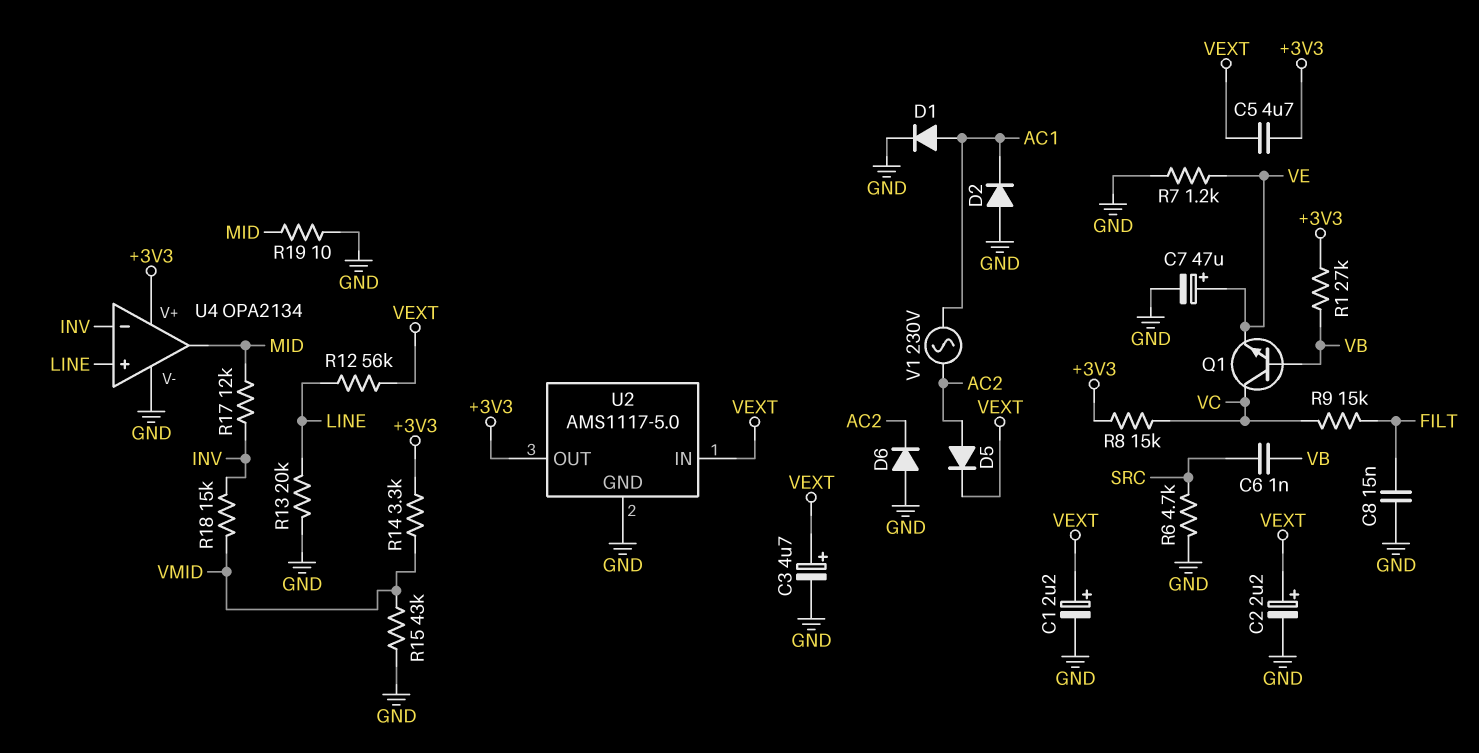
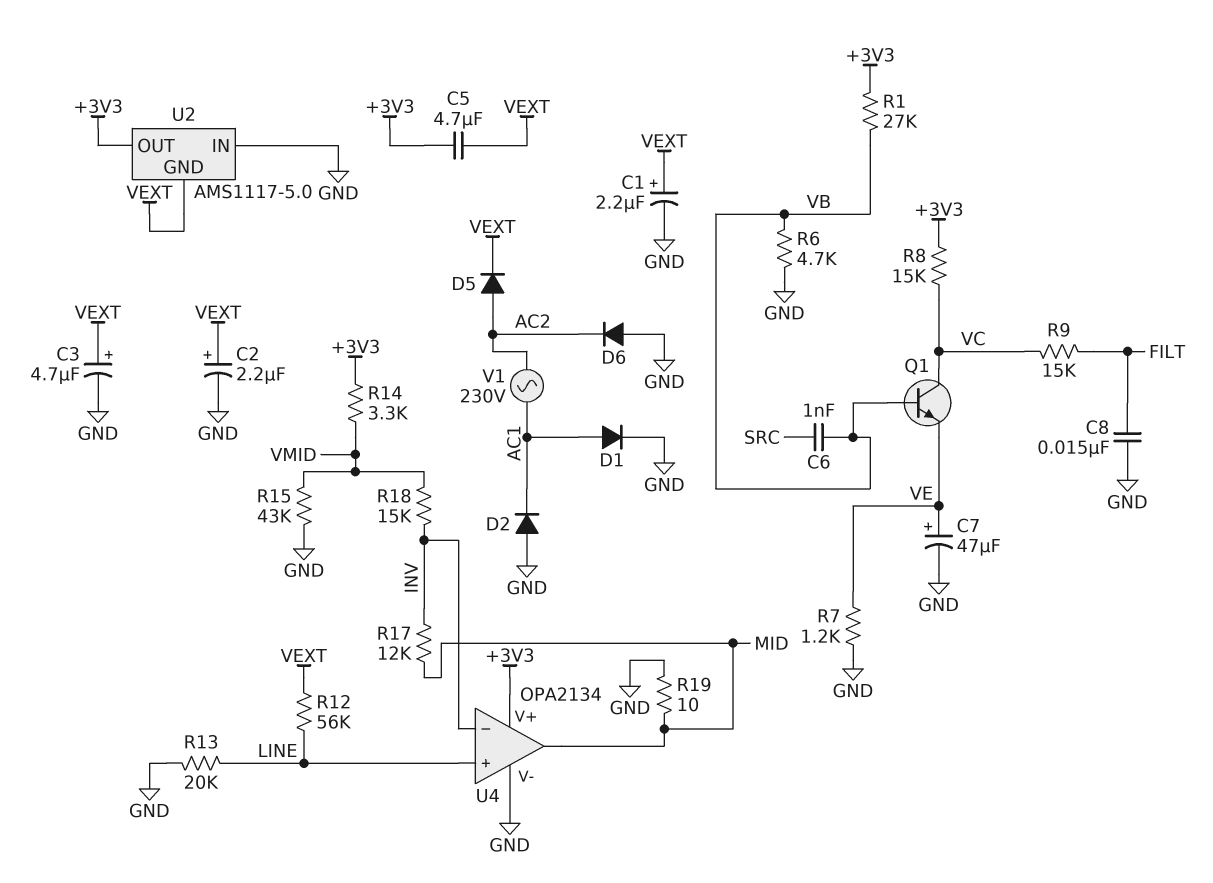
R6: 4.7k (GND, SRC) -> 4.7k (GND, VB)
U2 pin GND: GND -> VEXT
U2 pin IN: VEXT -> GND

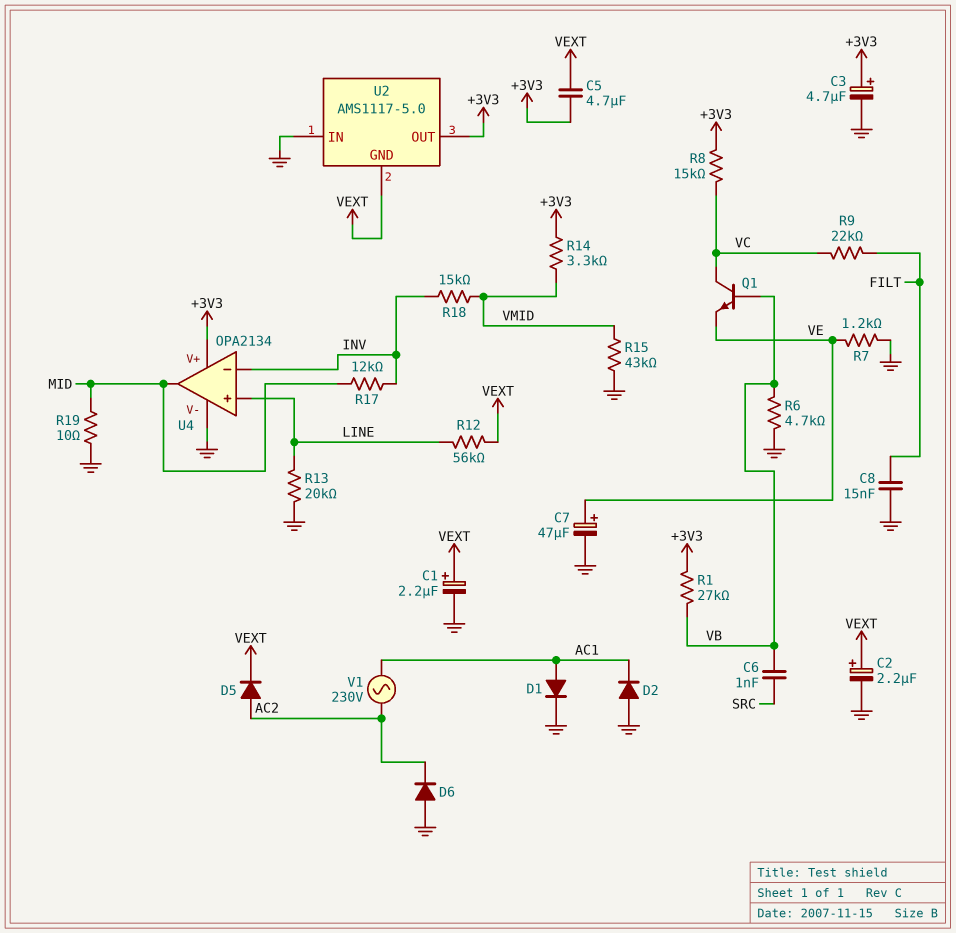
C3: 4.7uF (plus VEXT, minus GND) -> 4.7uF (plus +3V3, minus GND)
R9: 15k (FILT, VC) -> 22k (FILT, VC)

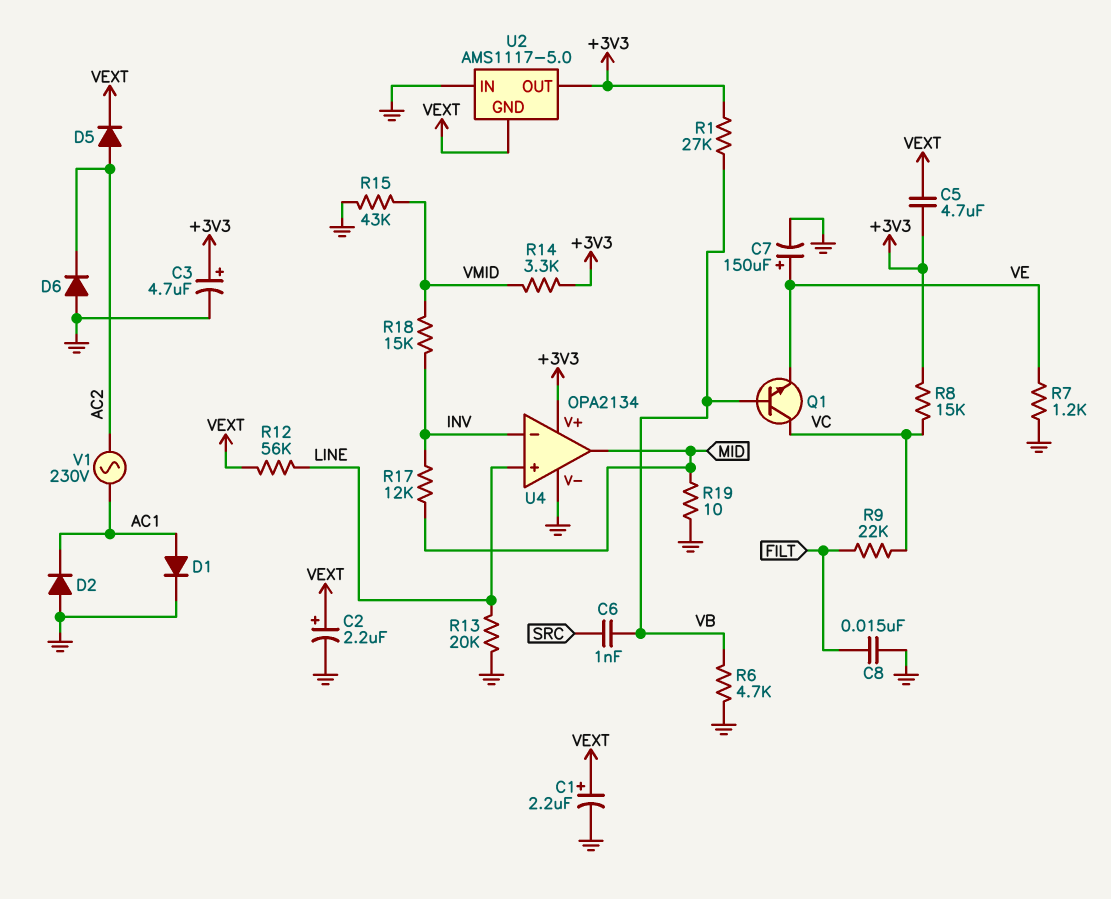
C7: 47uF (plus VE, minus GND) -> 150uF (plus VE, minus GND)

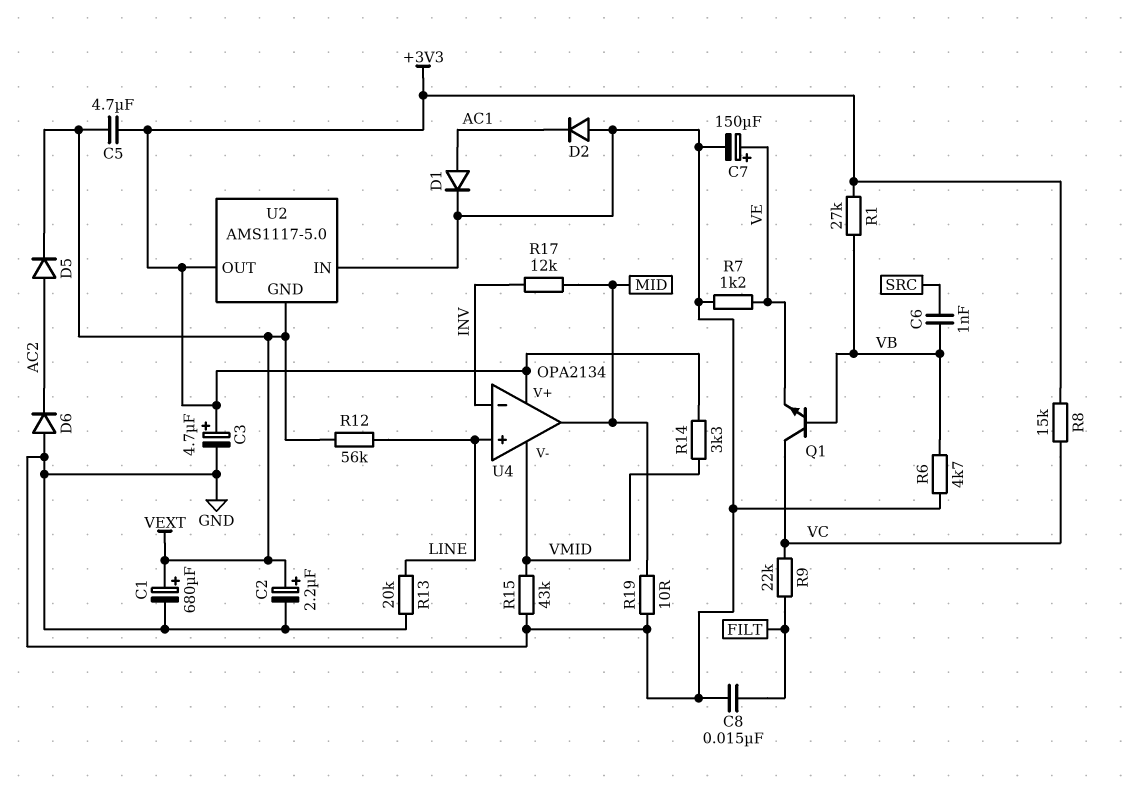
C1: 2.2uF (plus VEXT, minus GND) -> 680uF (plus VEXT, minus GND)
R18: 15k (INV, VMID) -> none
U4 pin V-: GND -> VMID
V1: AC 230V (AC1, AC2) -> none

